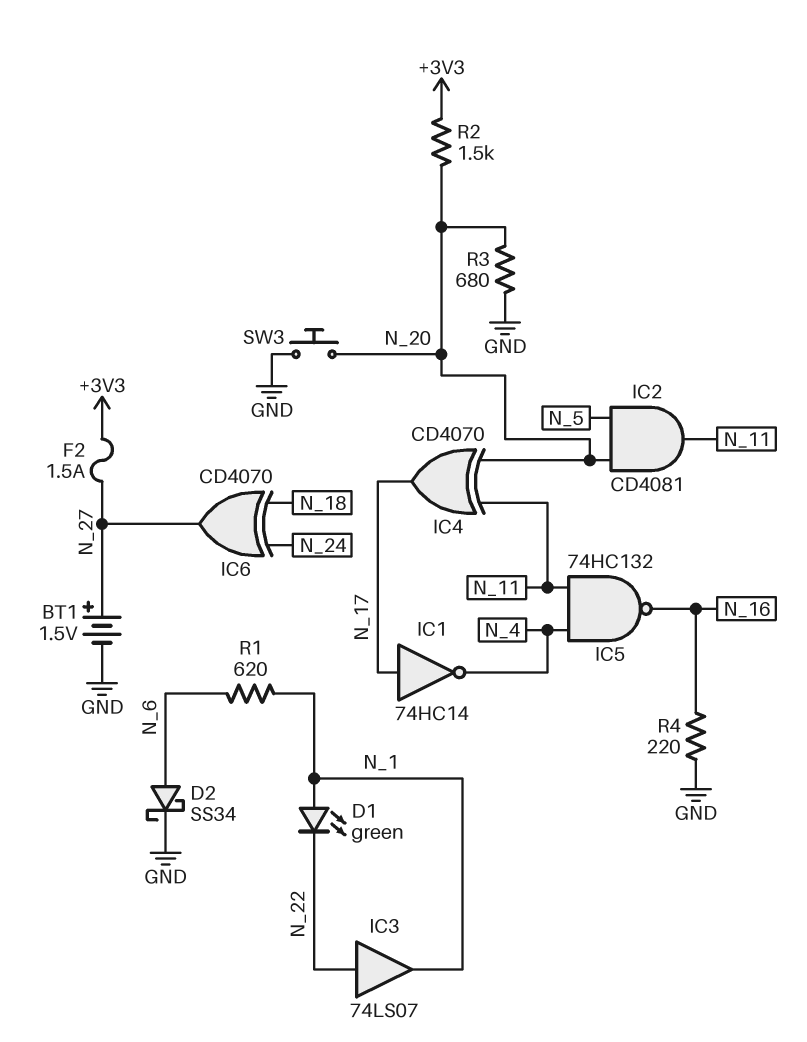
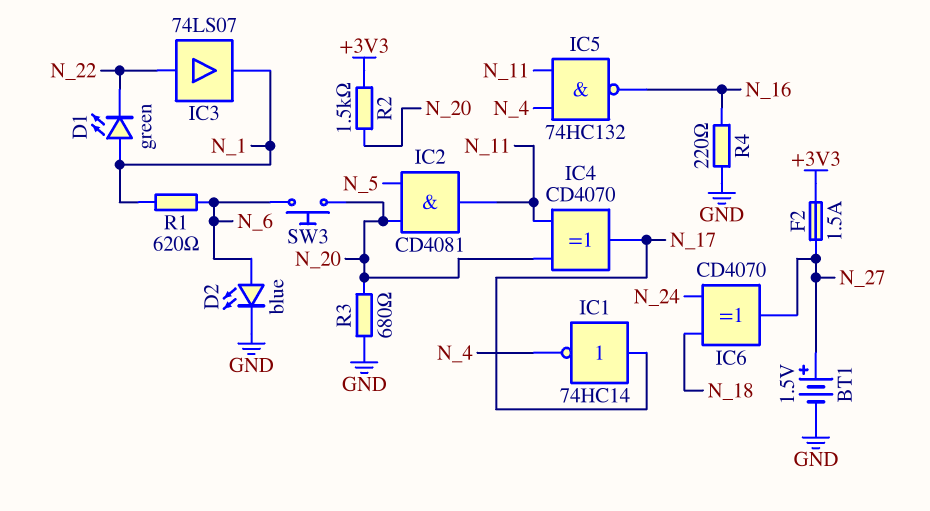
D2: schottky SS34 (A N_6, K GND) -> LED blue (A N_6, K GND)
SW3: button (GND, N_20) -> button (N_6, N_20)

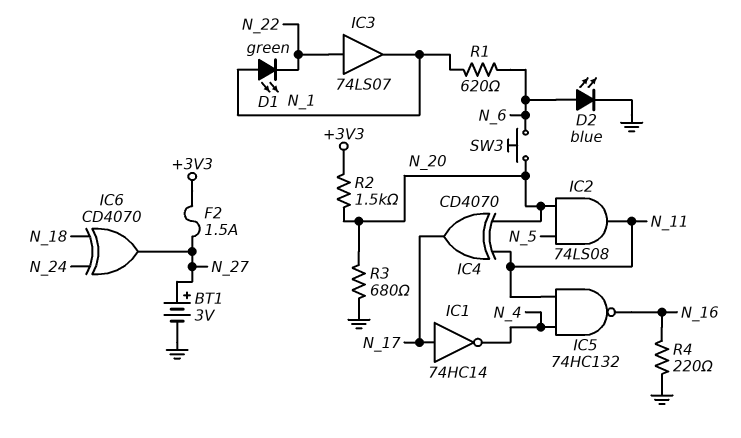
BT1: 1.5V (plus N_27, minus GND) -> 3V (plus N_27, minus GND)
IC2: AND CD4081 (in N_5, in N_20, out N_11) -> AND 74LS08 (in N_5, in N_20, out N_11)

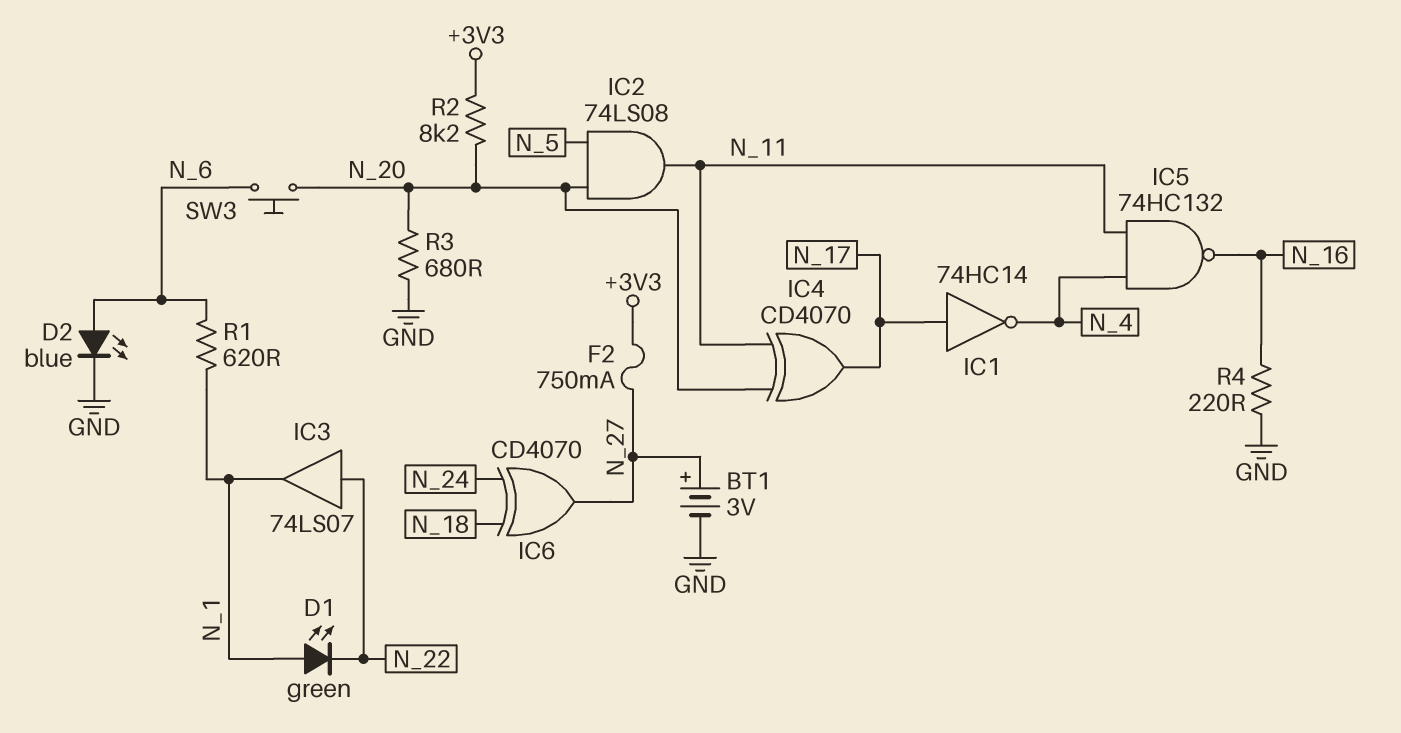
F2: 1.5A (+3V3, N_27) -> 750mA (+3V3, N_27)
R2: 1.5k (+3V3, N_20) -> 8.2k (+3V3, N_20)

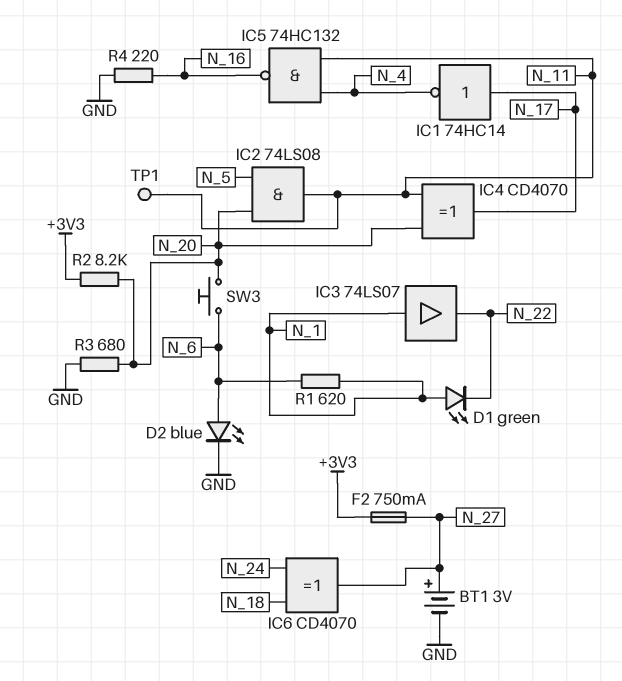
IC3: buffer 74LS07 (in N_22, out N_1) -> buffer 74LS07 (in N_1, out N_22)
TP1: none -> test point (N_11)

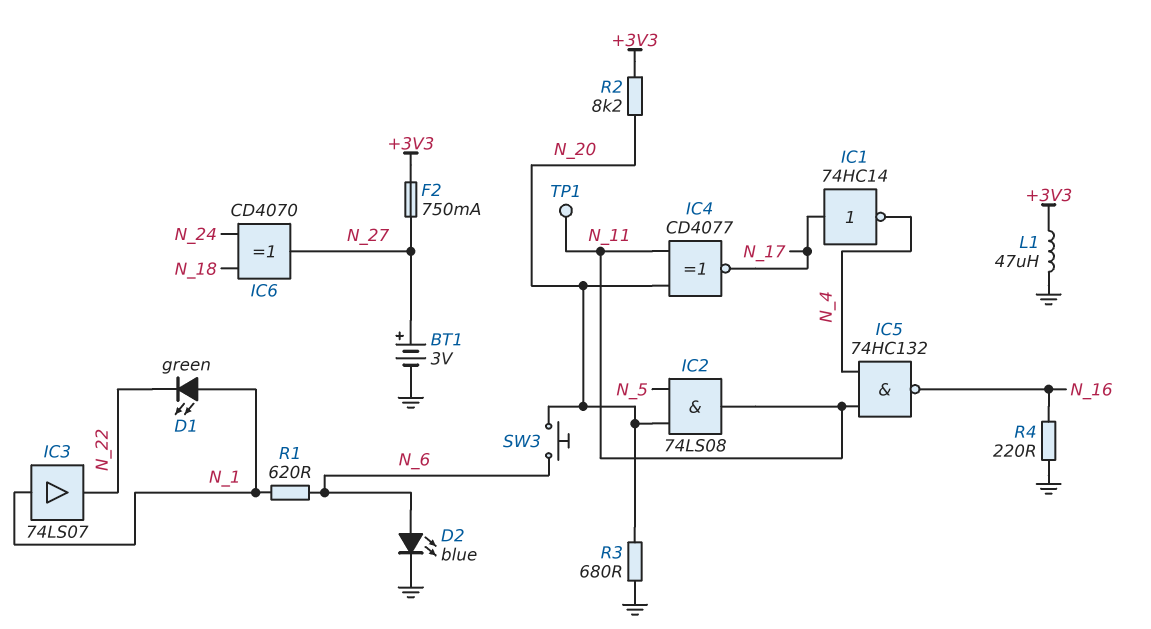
IC4: XOR CD4070 (in N_11, in N_20, out N_17) -> XNOR CD4077 (in N_11, in N_20, out N_17)
L1: none -> 47uH (+3V3, GND)

